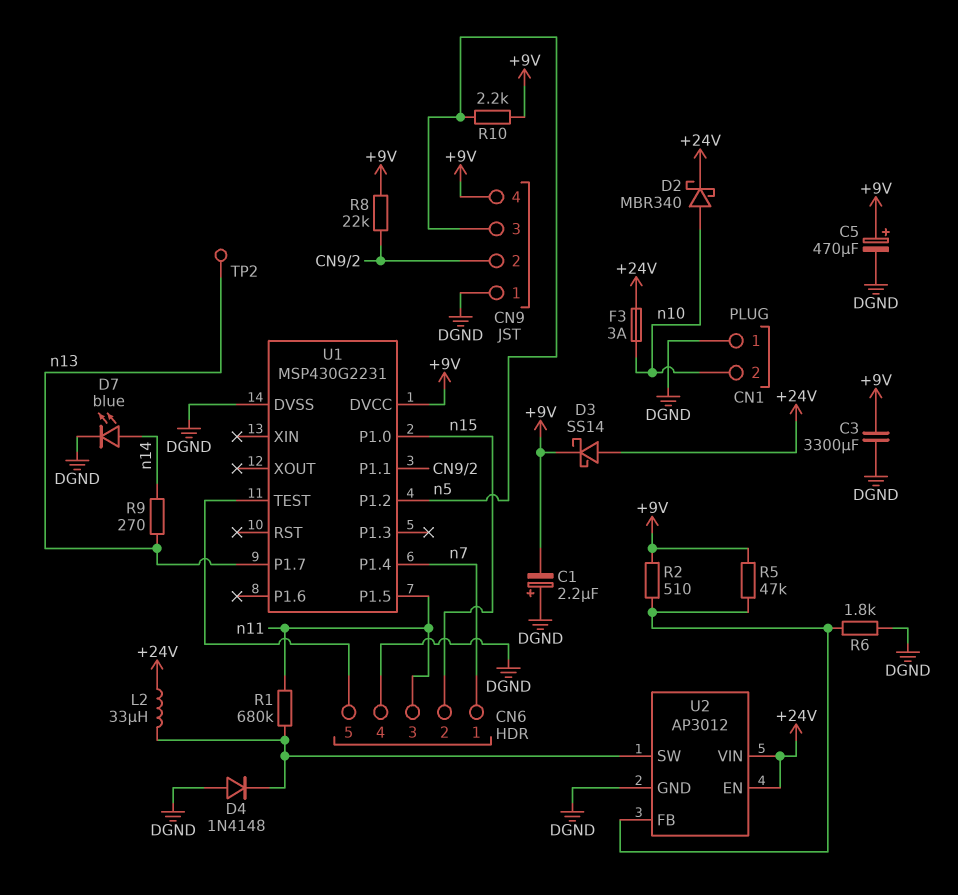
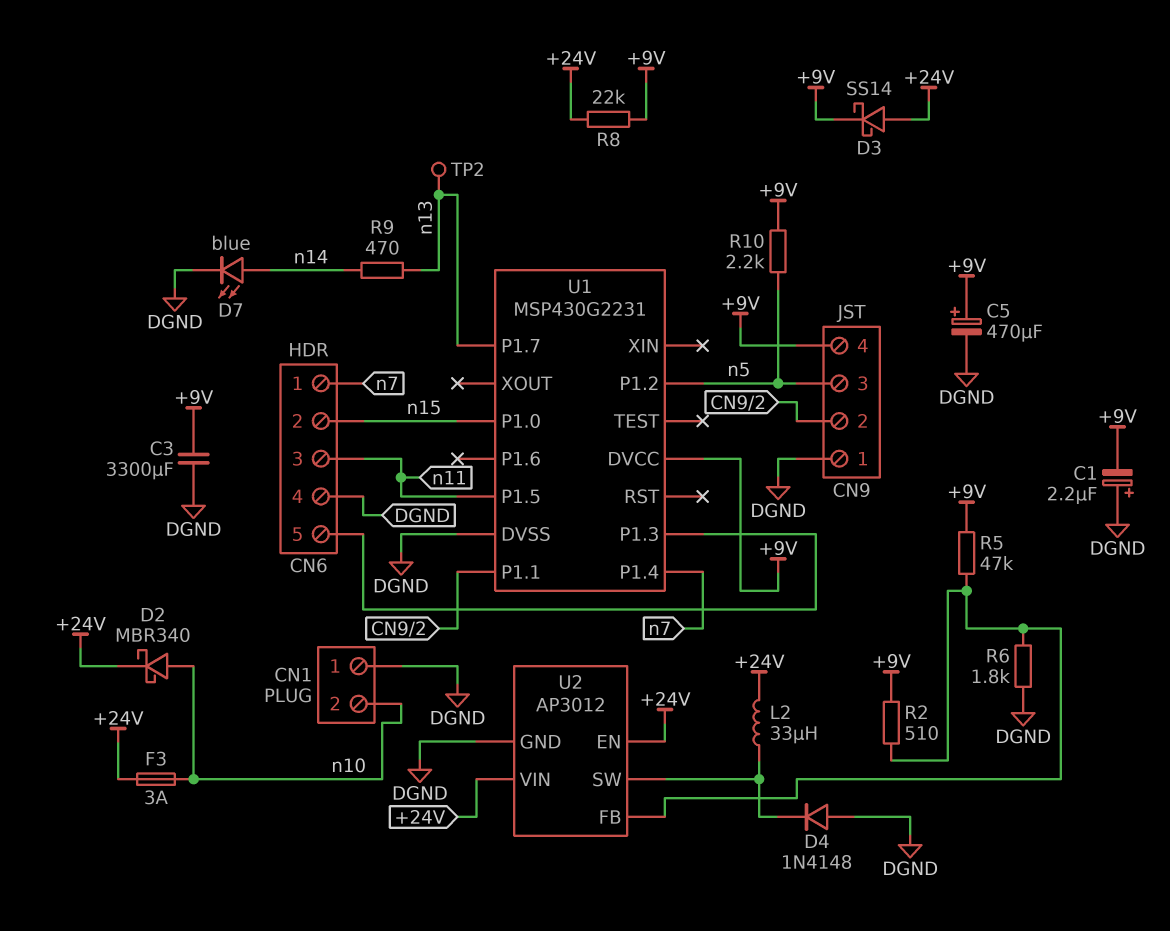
R1: 680k (U2/SW, n11) -> none
R8: 22k (+9V, CN9/2) -> 22k (+9V, +24V)
R9: 270 (n13, n14) -> 470 (n13, n14)
U1 pin P1.3: none -> CN6/5
U1 pin TEST: CN6/5 -> none

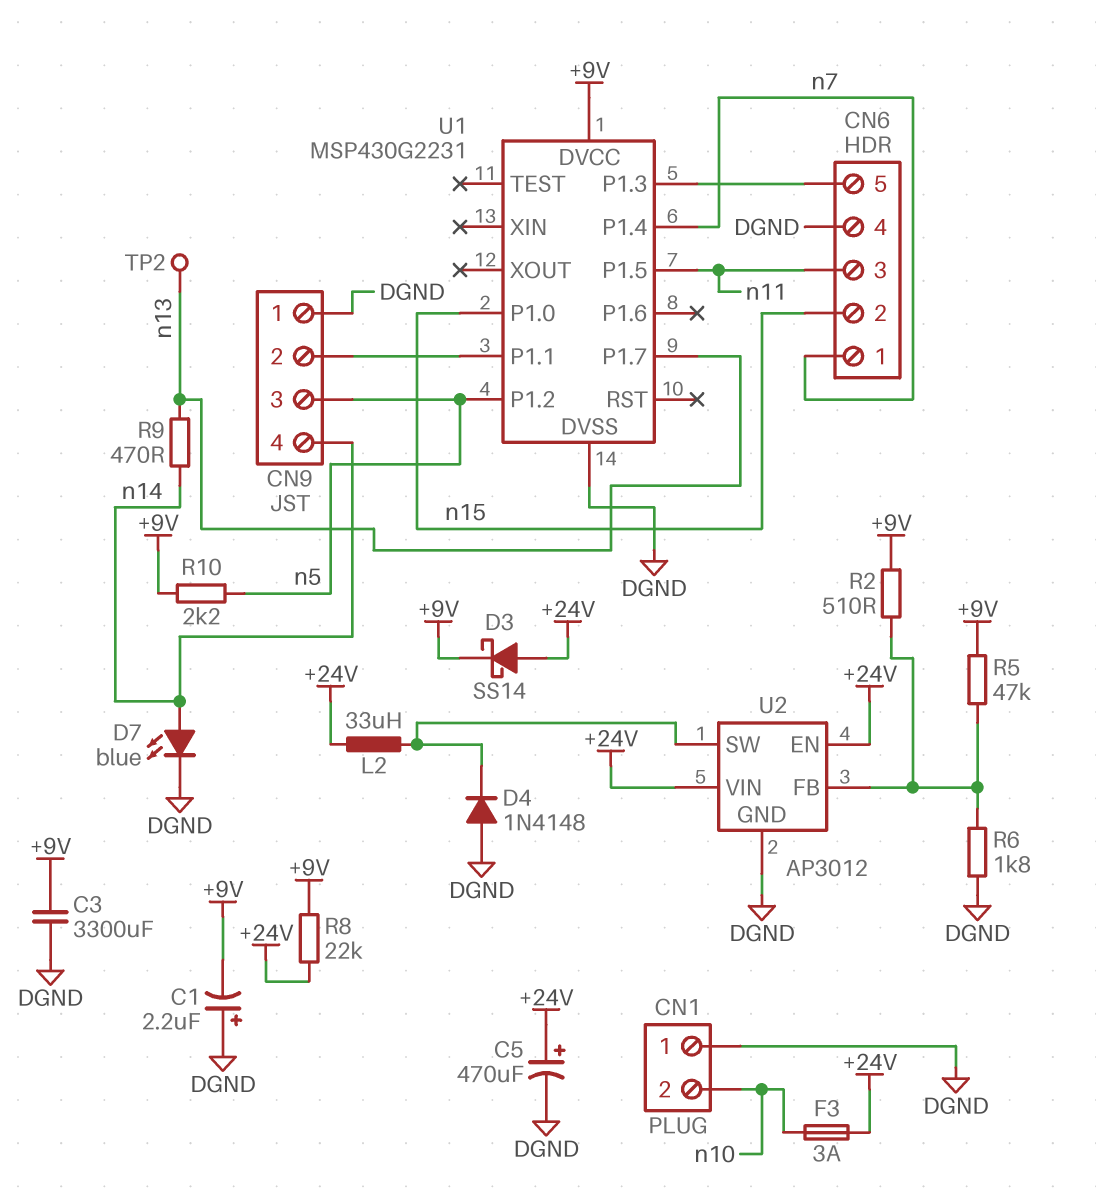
C5: 470uF (plus +9V, minus DGND) -> 470uF (plus +24V, minus DGND)
CN9 pin 4: +9V -> n14
D2: schottky MBR340 (A n10, K +24V) -> none

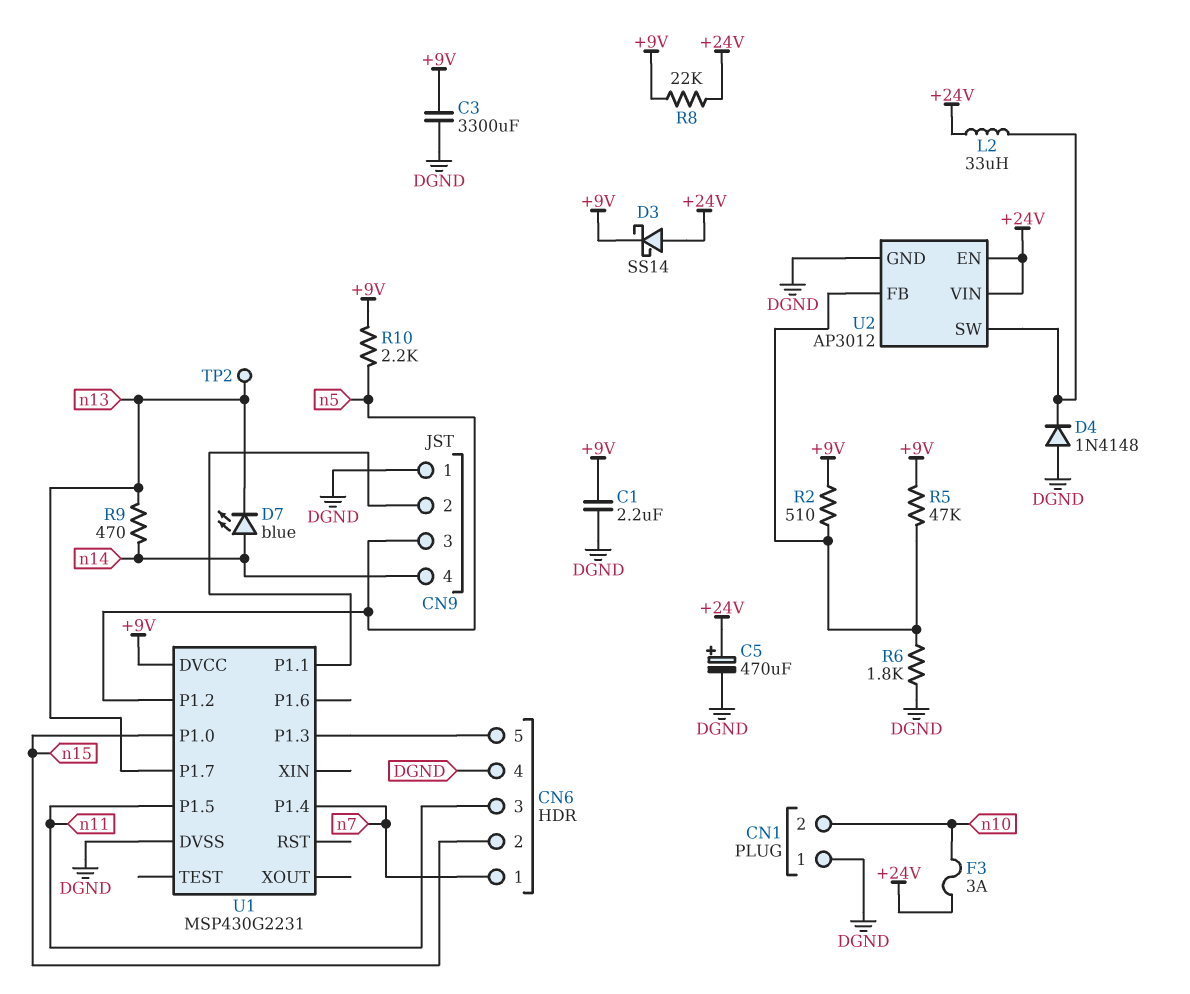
C1: 2.2uF (plus DGND, minus +9V) -> 2.2uF (+9V, DGND)
D7: LED blue (A n14, K DGND) -> LED blue (A n14, K n13)

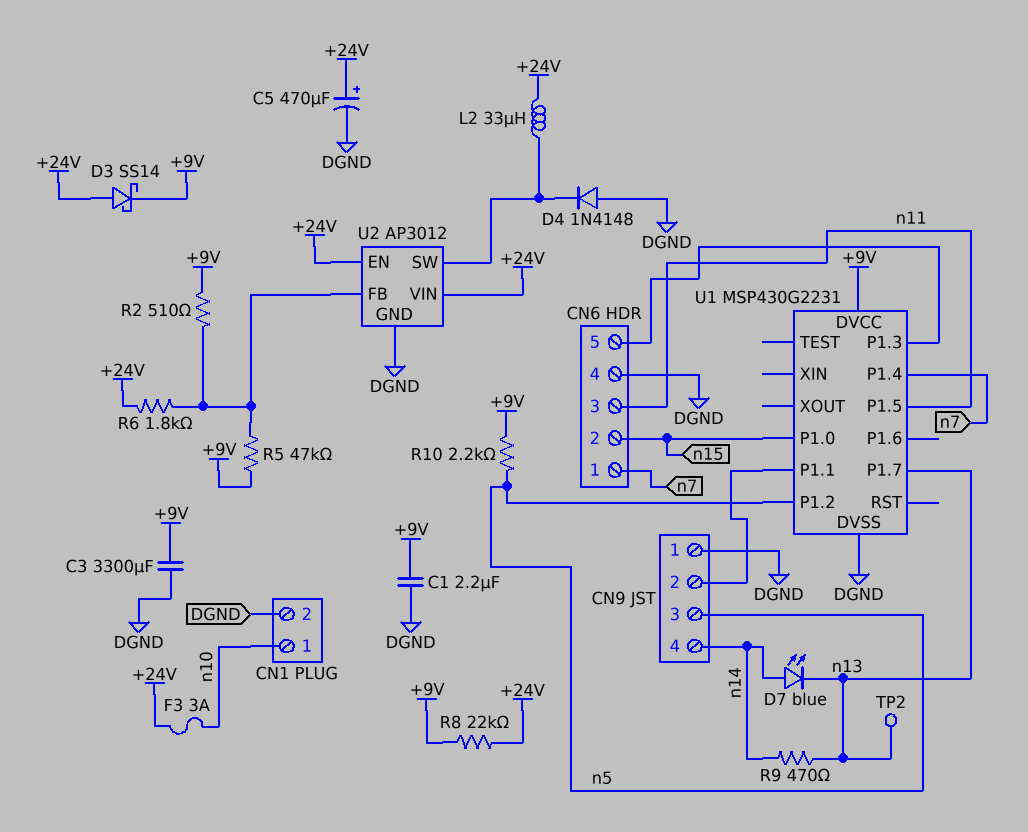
CN1 pin 1: DGND -> n10
CN1 pin 2: n10 -> DGND
R6: 1.8k (DGND, U2/FB) -> 1.8k (+24V, U2/FB)

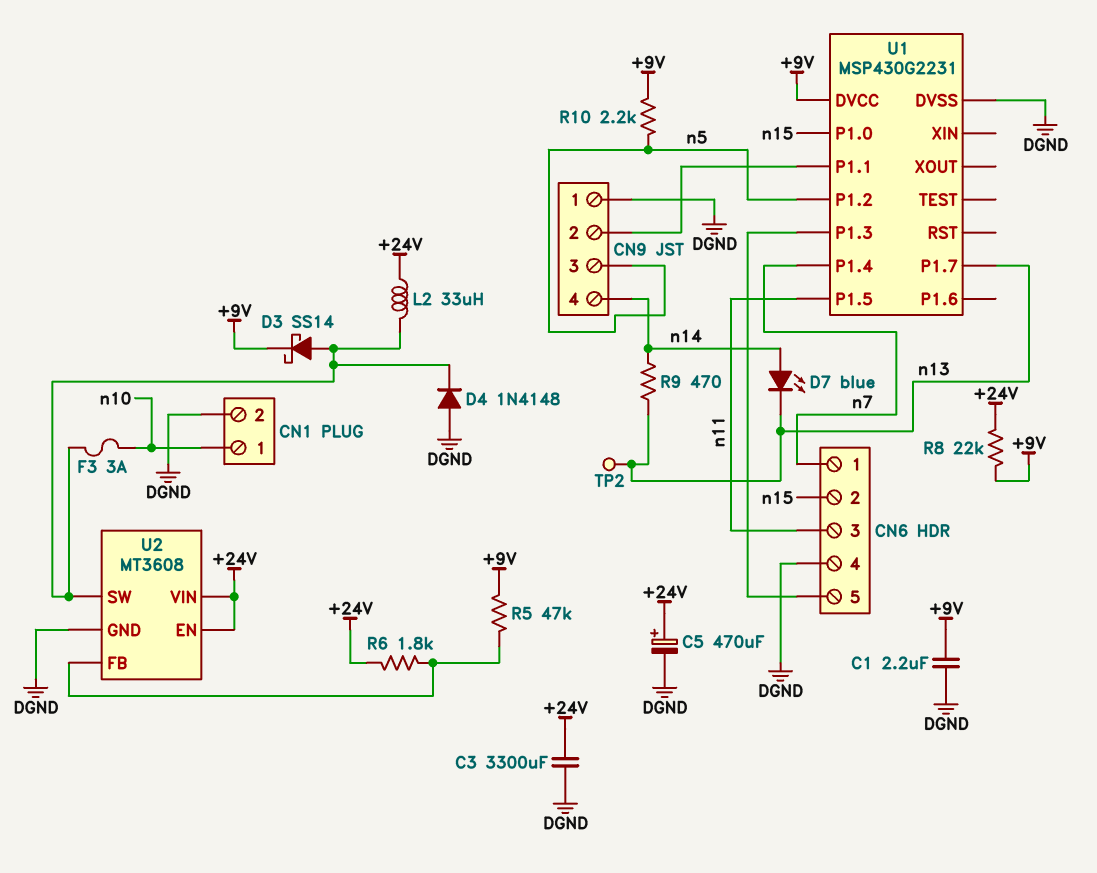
C3: 3300uF (+9V, DGND) -> 3300uF (+24V, DGND)
D3: schottky SS14 (A +24V, K +9V) -> schottky SS14 (A U2/SW, K +9V)
F3: 3A (+24V, n10) -> 3A (U2/SW, n10)
R2: 510 (+9V, U2/FB) -> none
U2: AP3012 -> MT3608

